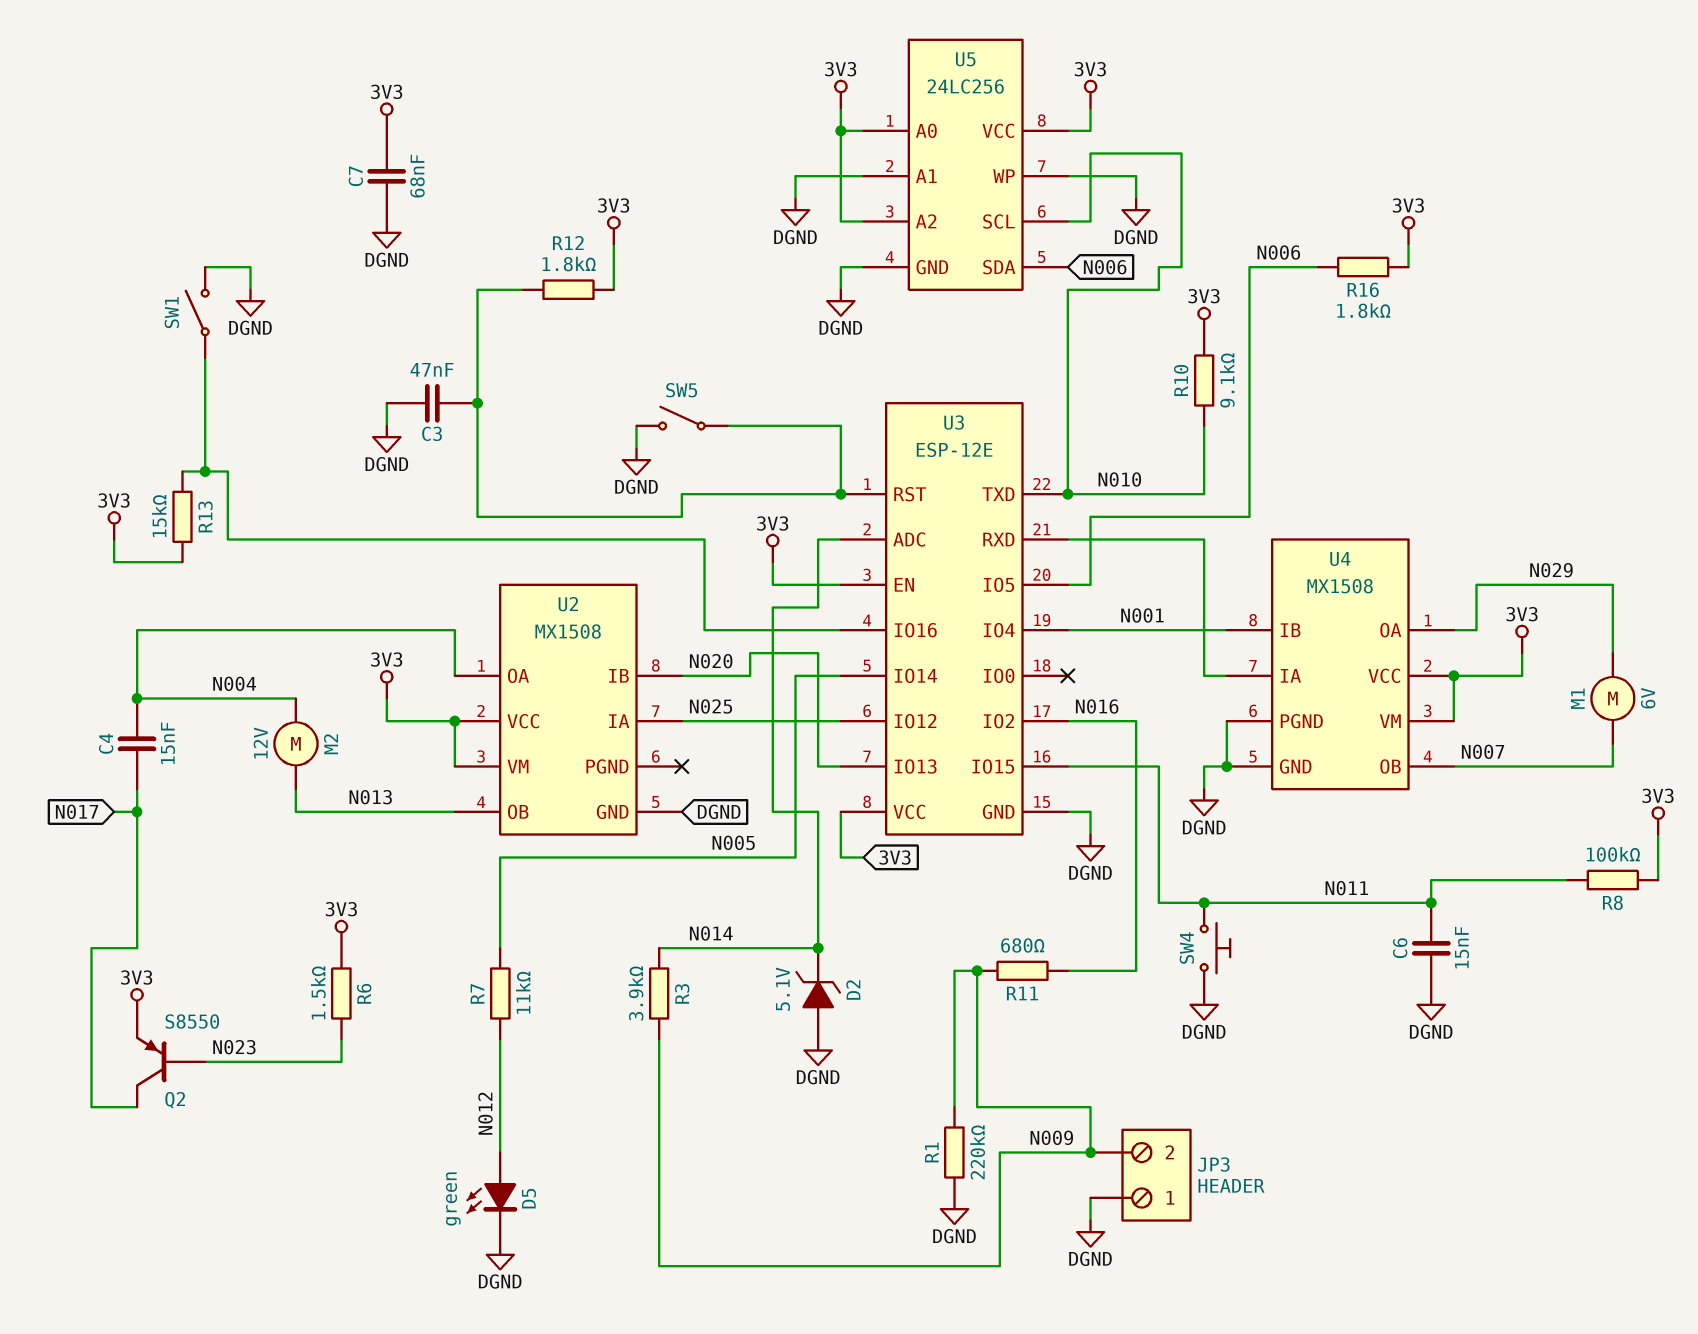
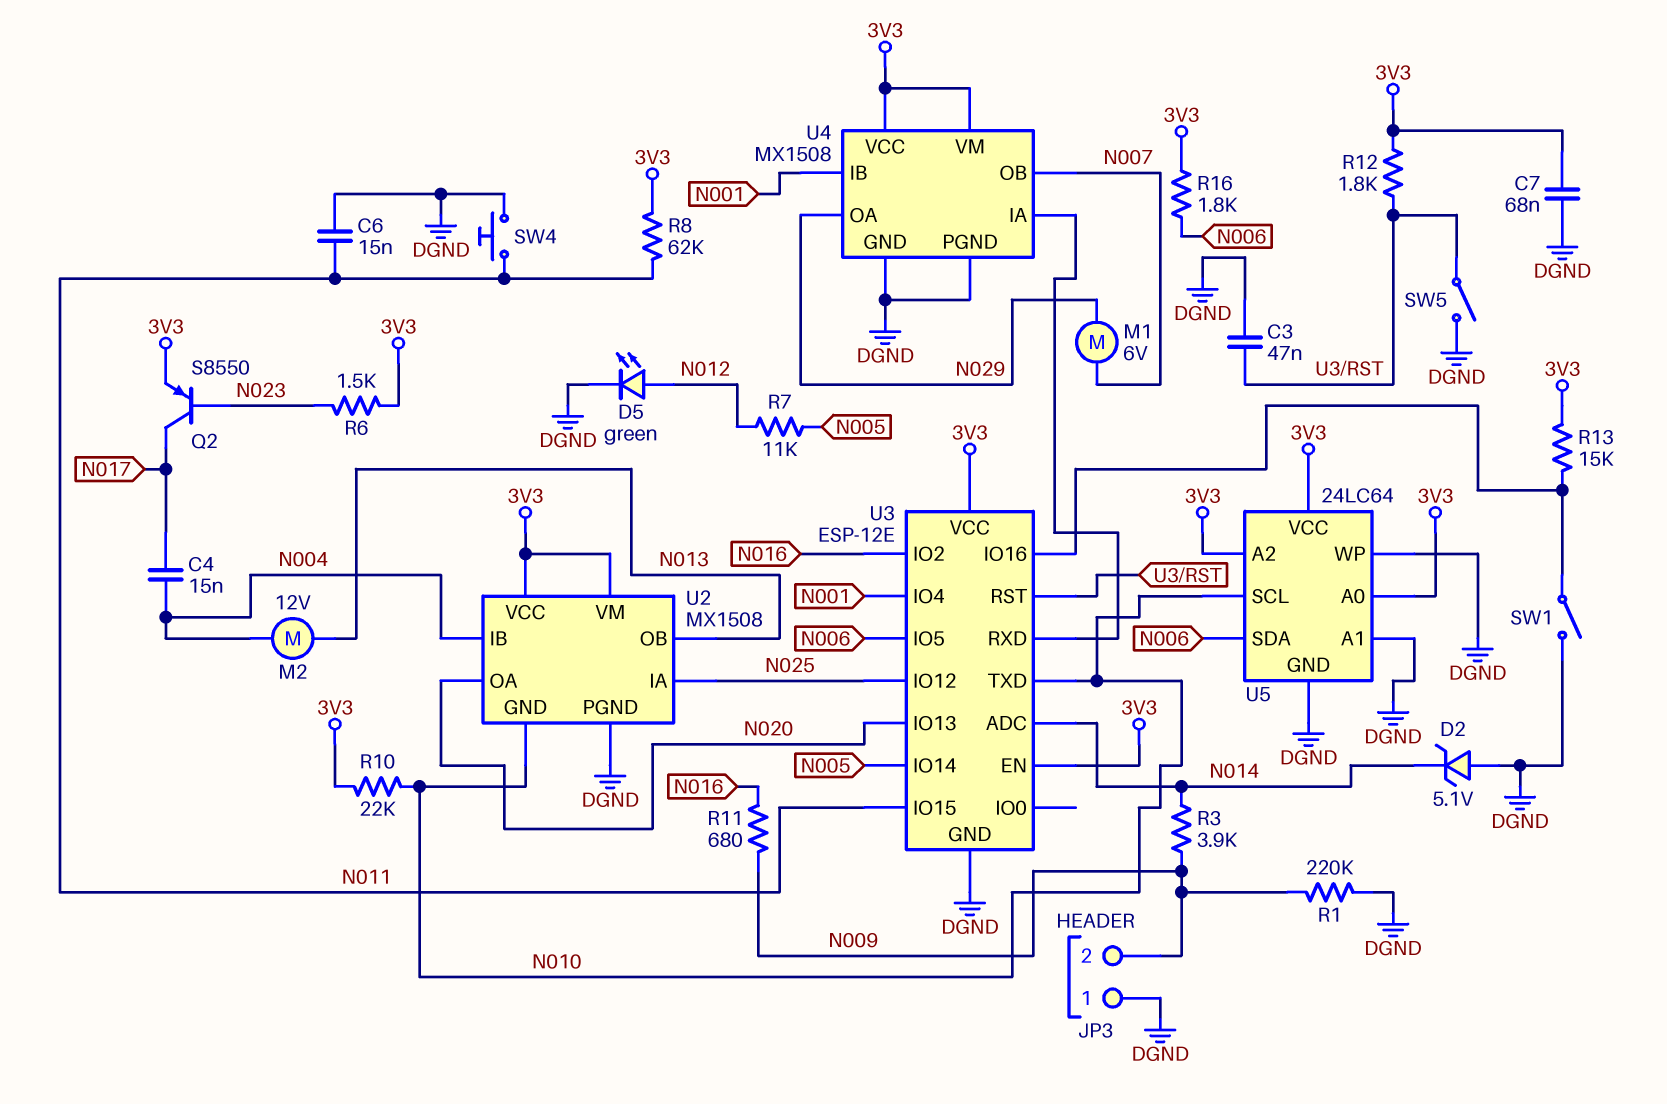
R8: 100k (3V3, N011) -> 62k (3V3, N011)
R10: 9.1k (3V3, N010) -> 22k (3V3, N010)
U2 pin GND: DGND -> N010
U2 pin IB: N020 -> N004
U2 pin OA: N004 -> N020
U2 pin PGND: none -> DGND
U5: 24LC256 -> 24LC64

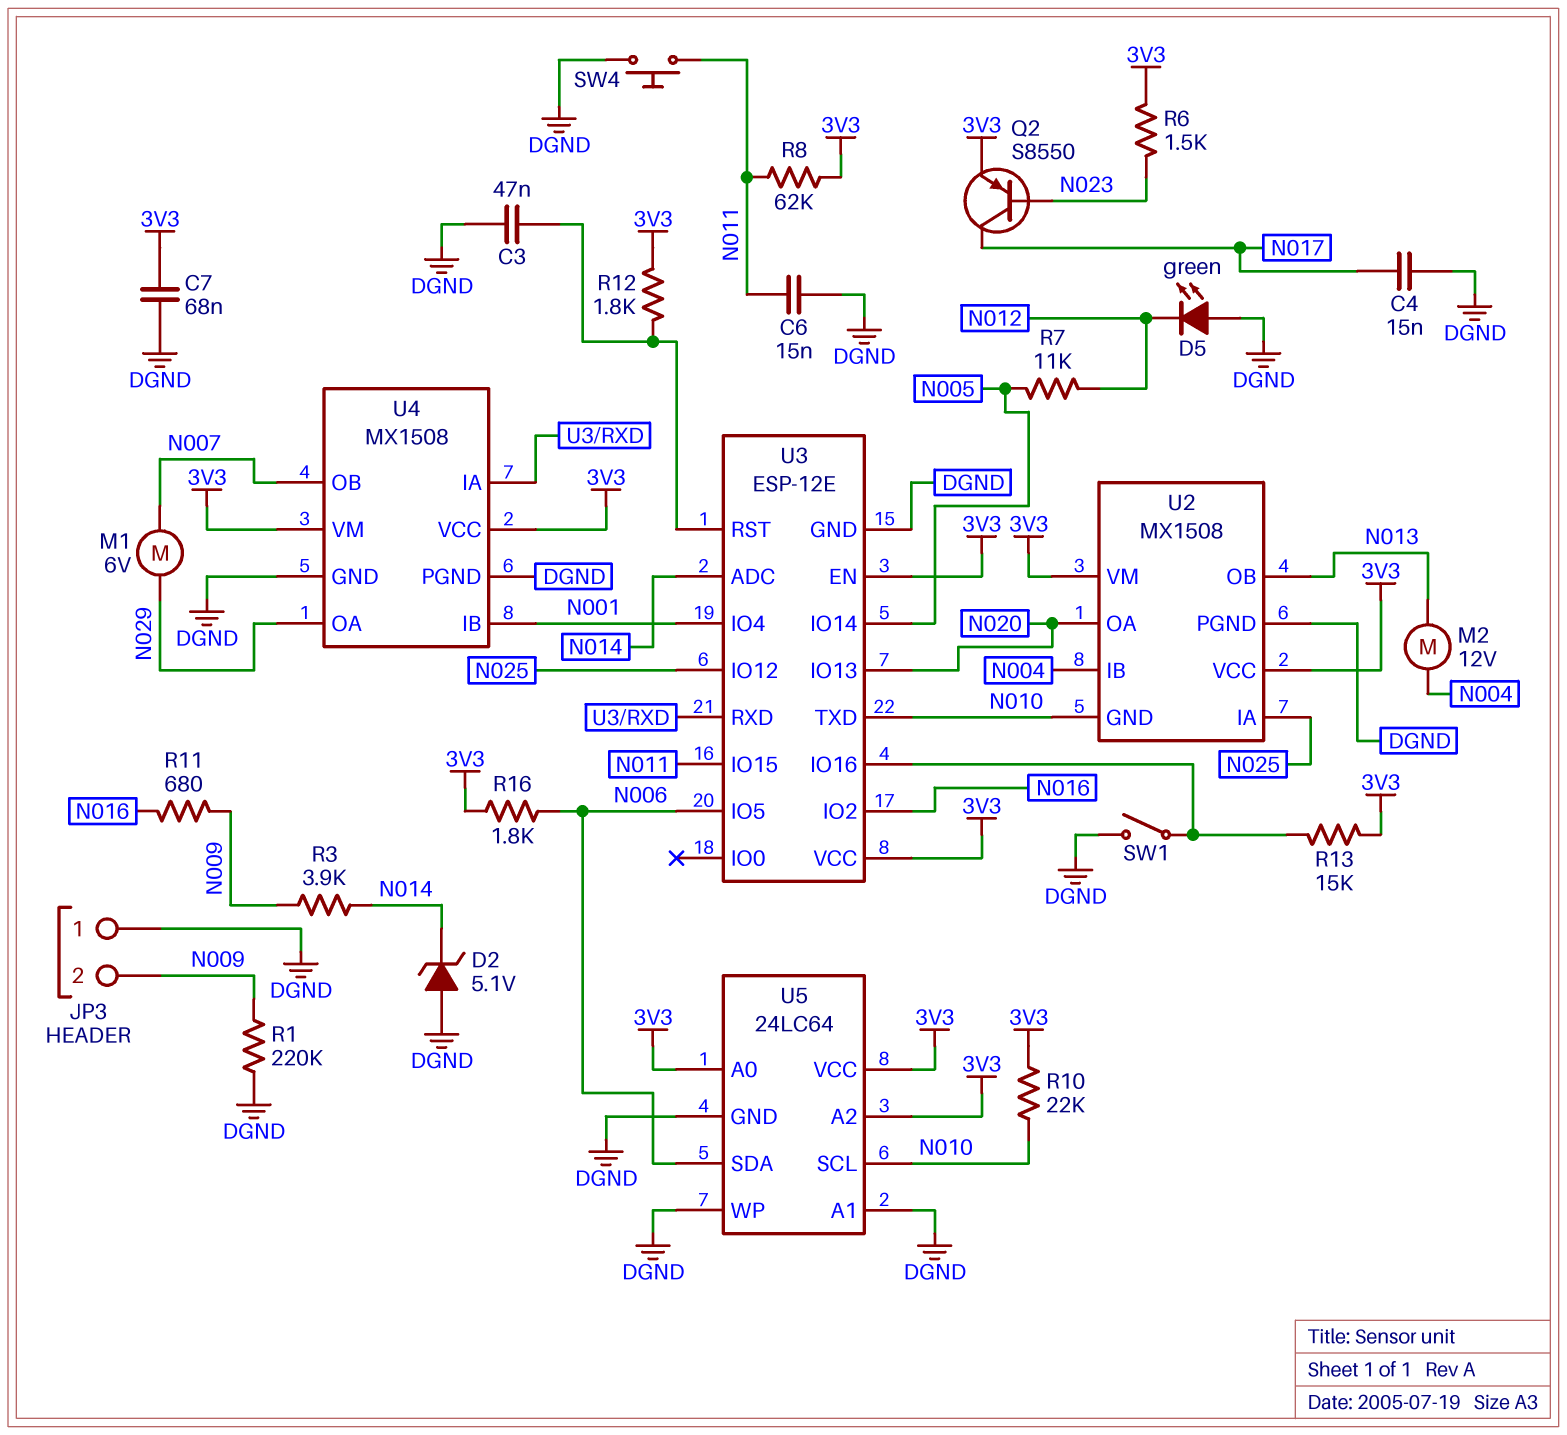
C4: 15nF (N004, N017) -> 15nF (DGND, N017)
D5: LED green (A N012, K DGND) -> LED green (A DGND, K N012)
SW5: switch (DGND, U3/RST) -> none

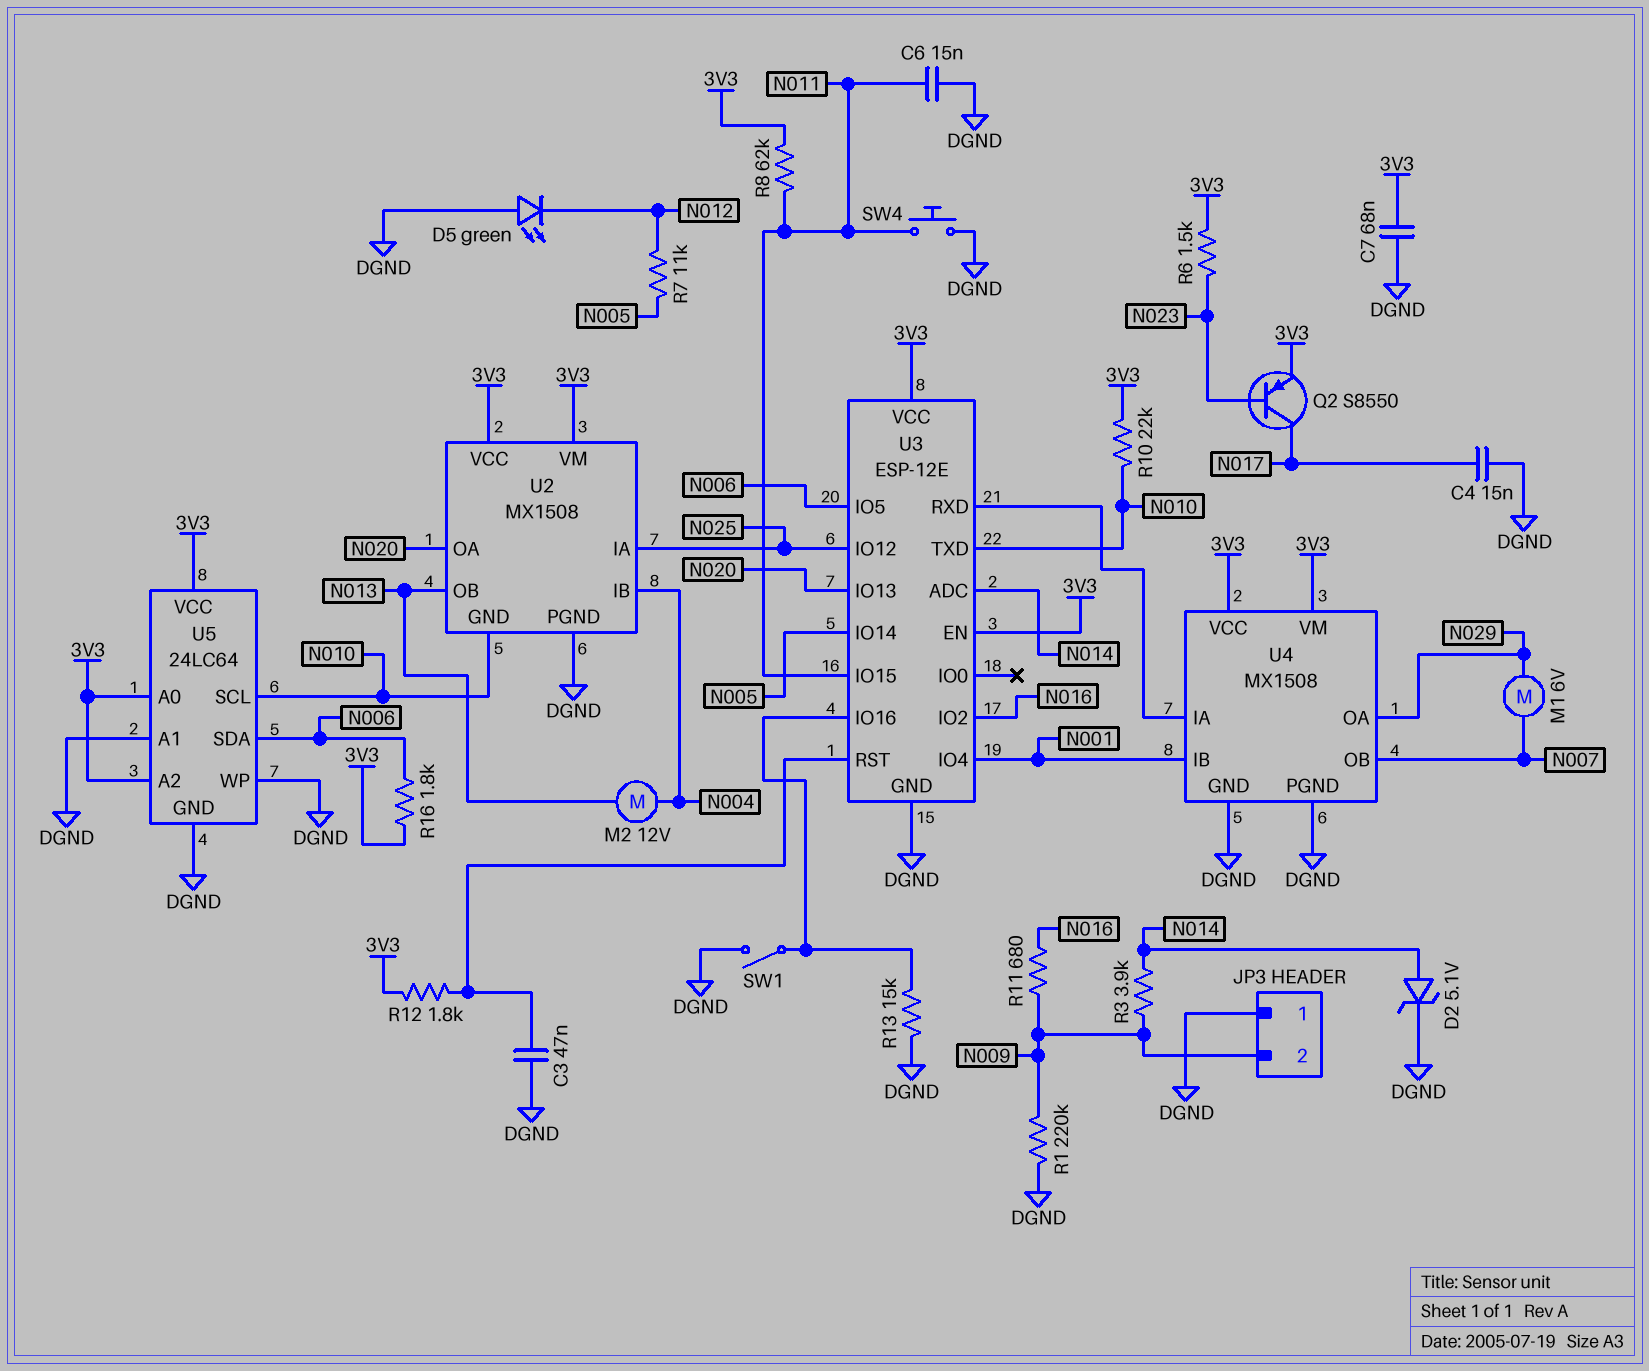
D2: zener 5.1V (A DGND, K N014) -> zener 5.1V (A N014, K DGND)
R13: 15k (3V3, U3/IO16) -> 15k (DGND, U3/IO16)

